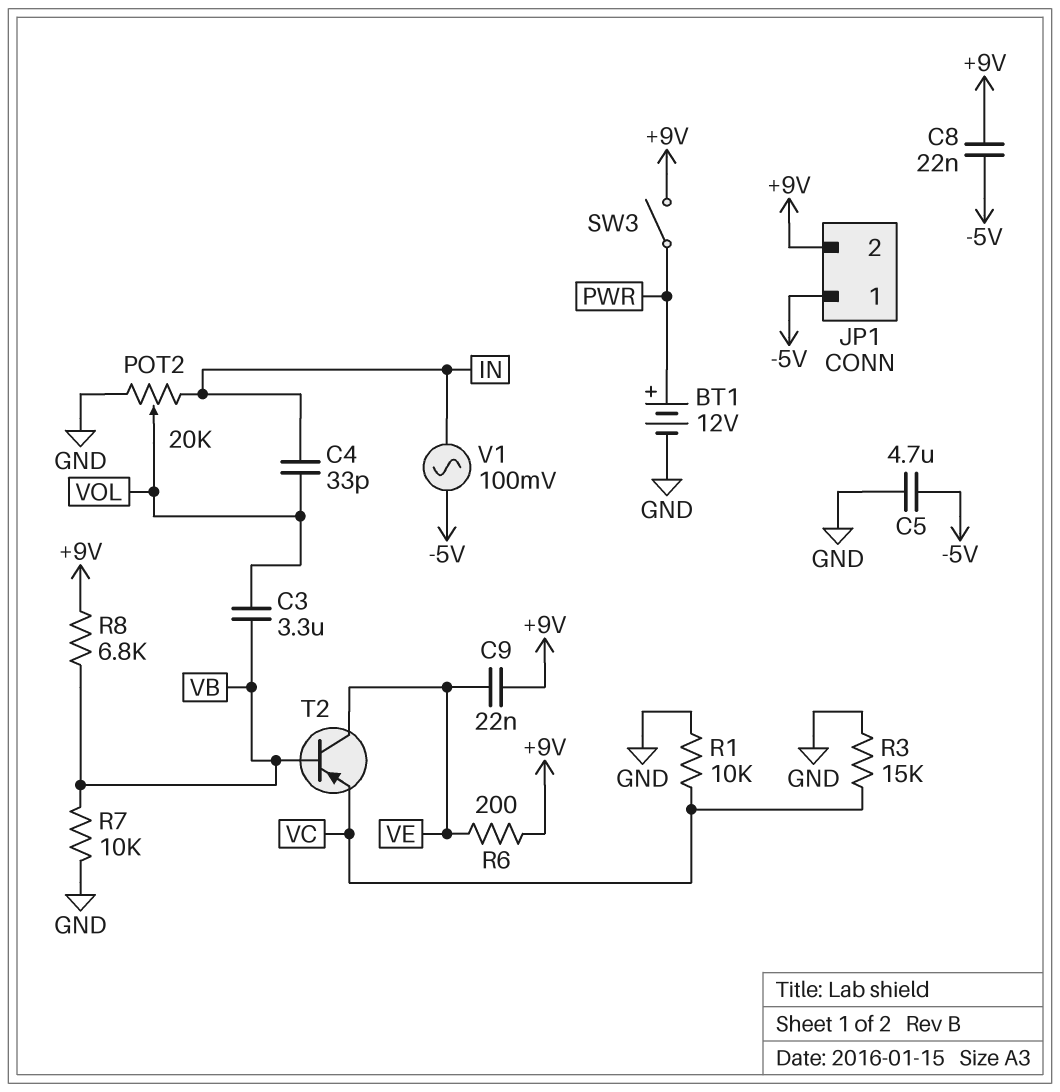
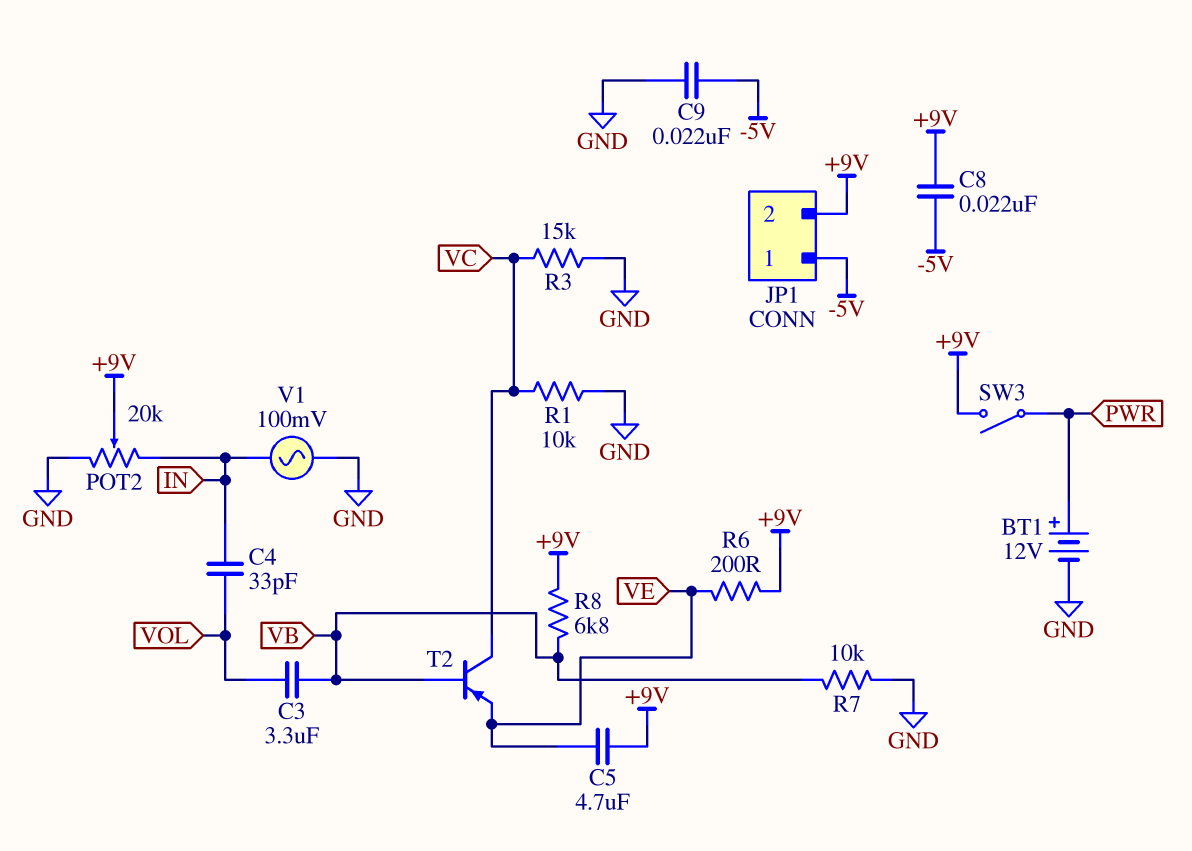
C5: 4.7uF (-5V, GND) -> 4.7uF (+9V, VE)
C9: 22nF (+9V, VE) -> 22nF (-5V, GND)
POT2: 20k (GND, IN, wiper VOL) -> 20k (GND, IN, wiper +9V)
T2: PNP (B VB, C VE, E VC) -> PNP (B VB, C VC, E VE)
V1: AC 100mV (-5V, IN) -> AC 100mV (GND, IN)

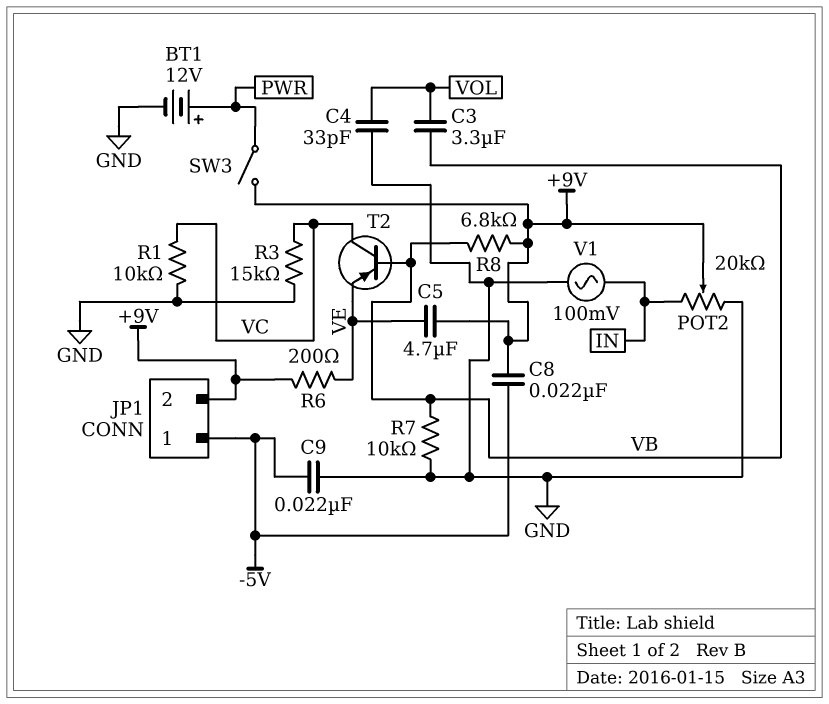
C4: 33pF (IN, VOL) -> 33pF (GND, VOL)

